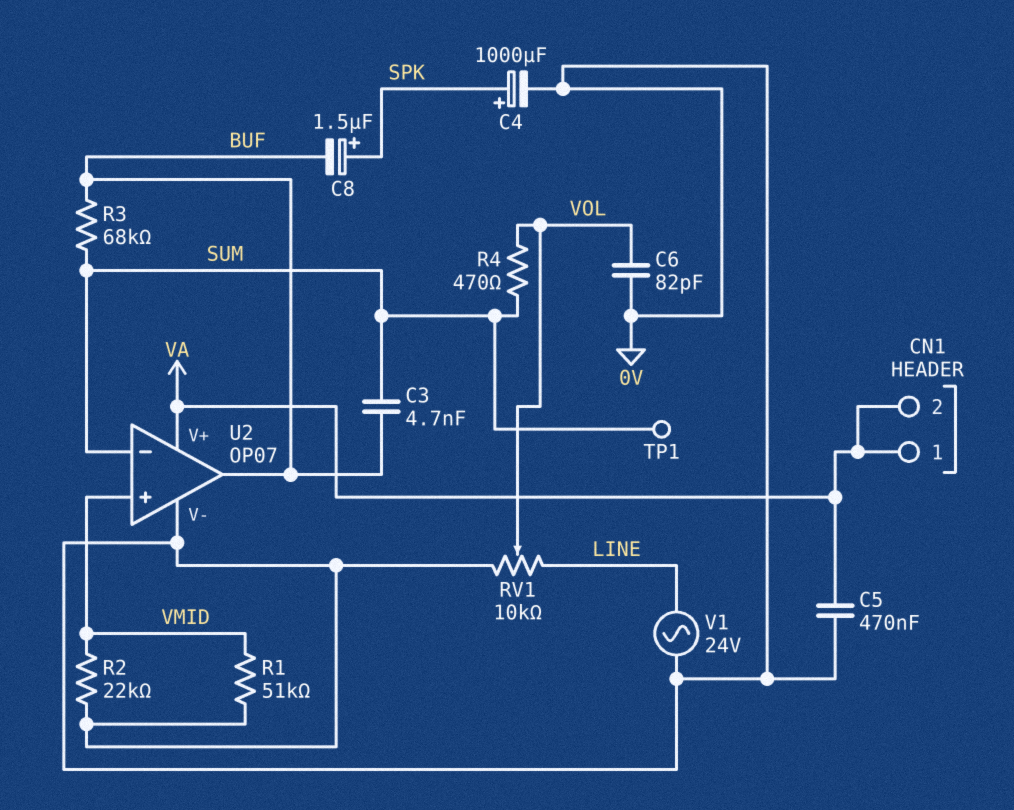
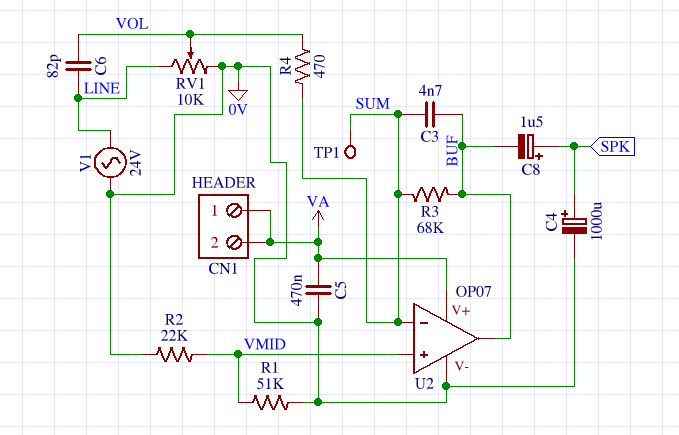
C6: 82pF (0V, VOL) -> 82pF (LINE, VOL)

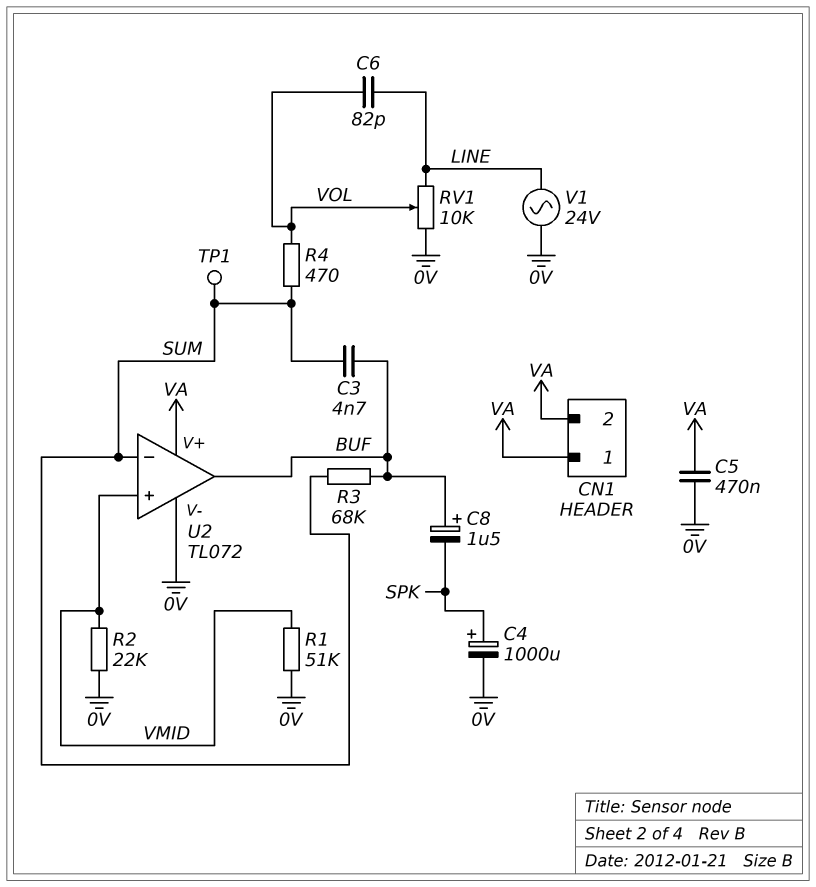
C8: 1.5uF (plus SPK, minus BUF) -> 1.5uF (plus BUF, minus SPK)
U2: OP07 -> TL072

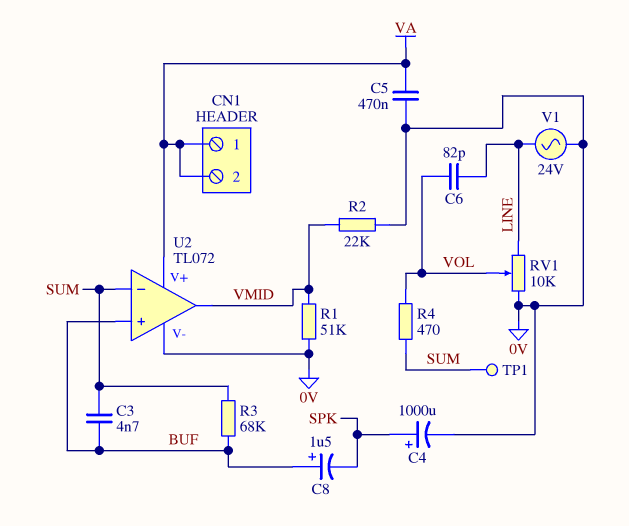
U2 pin in+: VMID -> BUF
U2 pin out: BUF -> VMID

